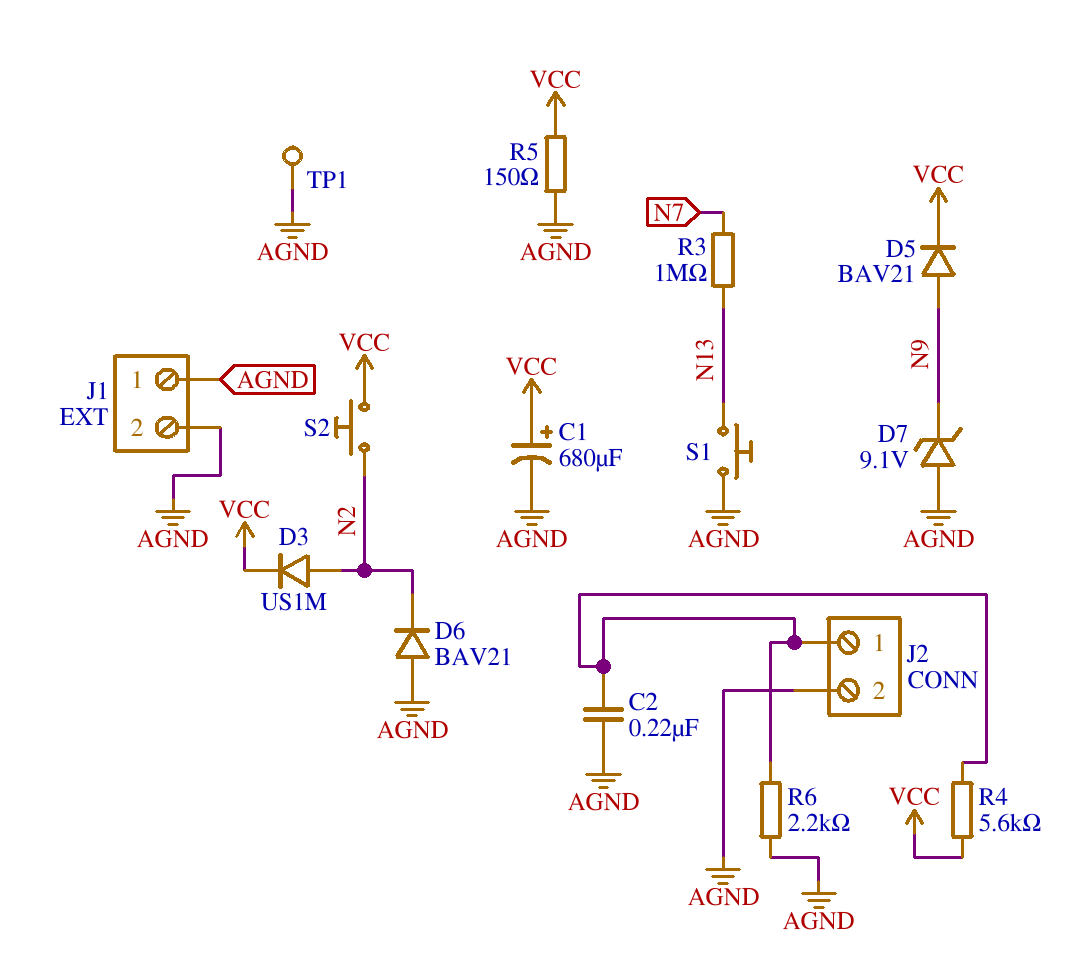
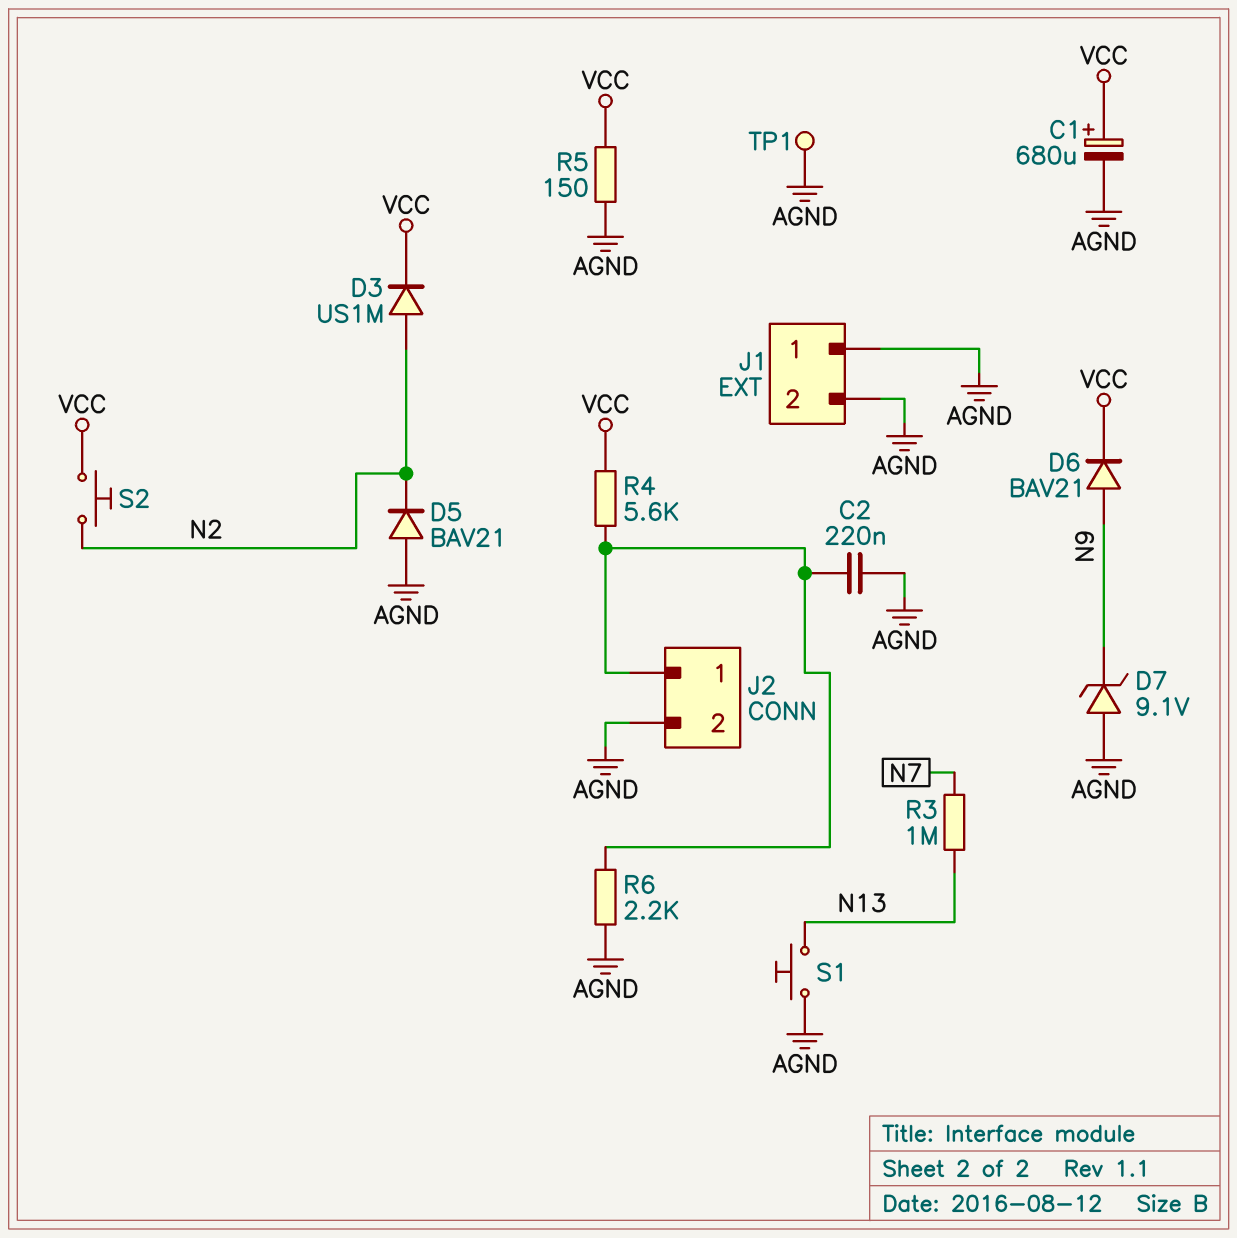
D5: diode BAV21 (A N9, K VCC) -> diode BAV21 (A AGND, K N2)
D6: diode BAV21 (A AGND, K N2) -> diode BAV21 (A N9, K VCC)

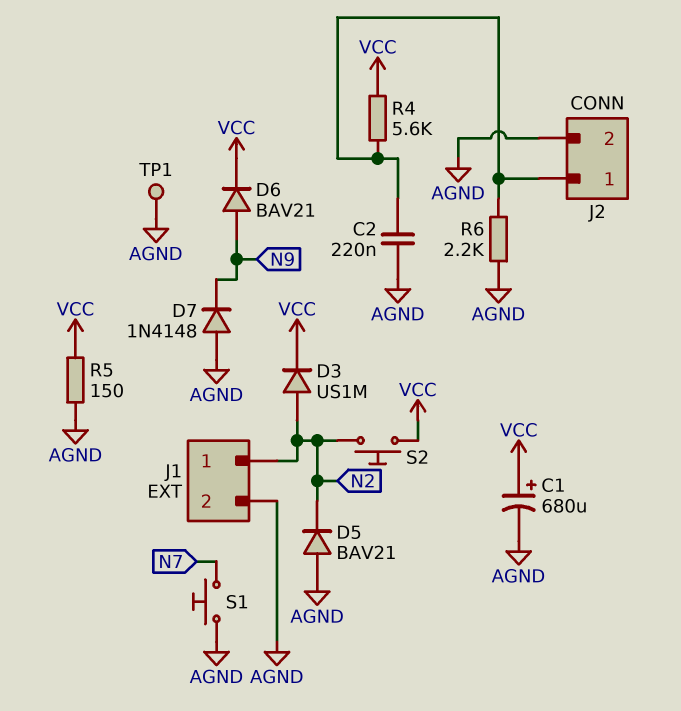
D7: zener 9.1V (A AGND, K N9) -> diode 1N4148 (A AGND, K N9)
J1 pin 1: AGND -> N2
R3: 1M (N7, N13) -> none
S1: button (AGND, N13) -> button (AGND, N7)

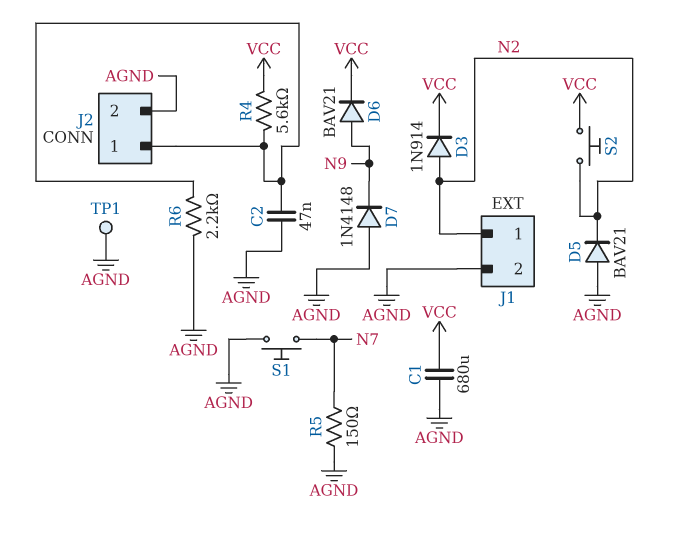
C1: 680uF (plus VCC, minus AGND) -> 680uF (AGND, VCC)
C2: 220nF (AGND, J2/1) -> 47nF (AGND, J2/1)
D3: diode US1M (A N2, K VCC) -> diode 1N914 (A N2, K VCC)
R5: 150 (AGND, VCC) -> 150 (AGND, N7)

